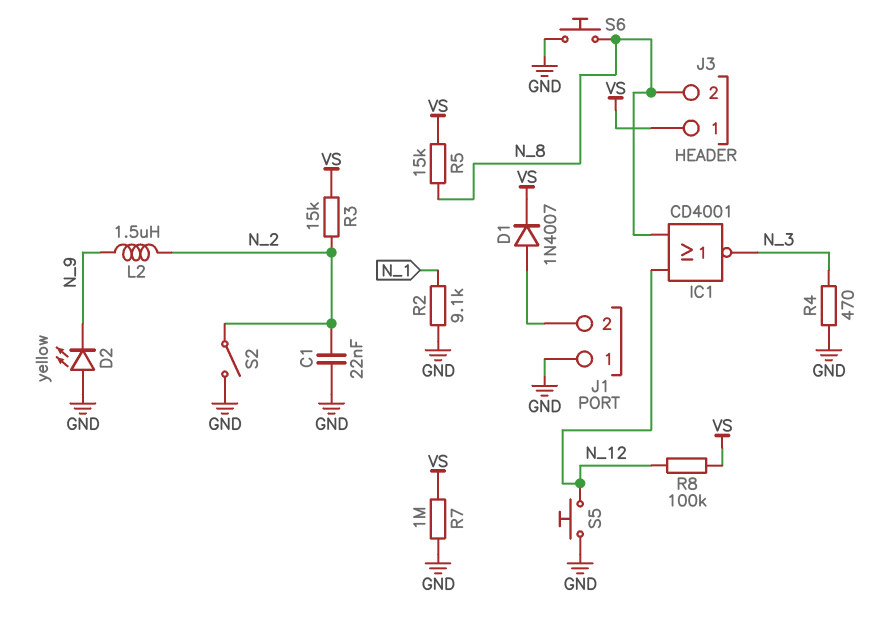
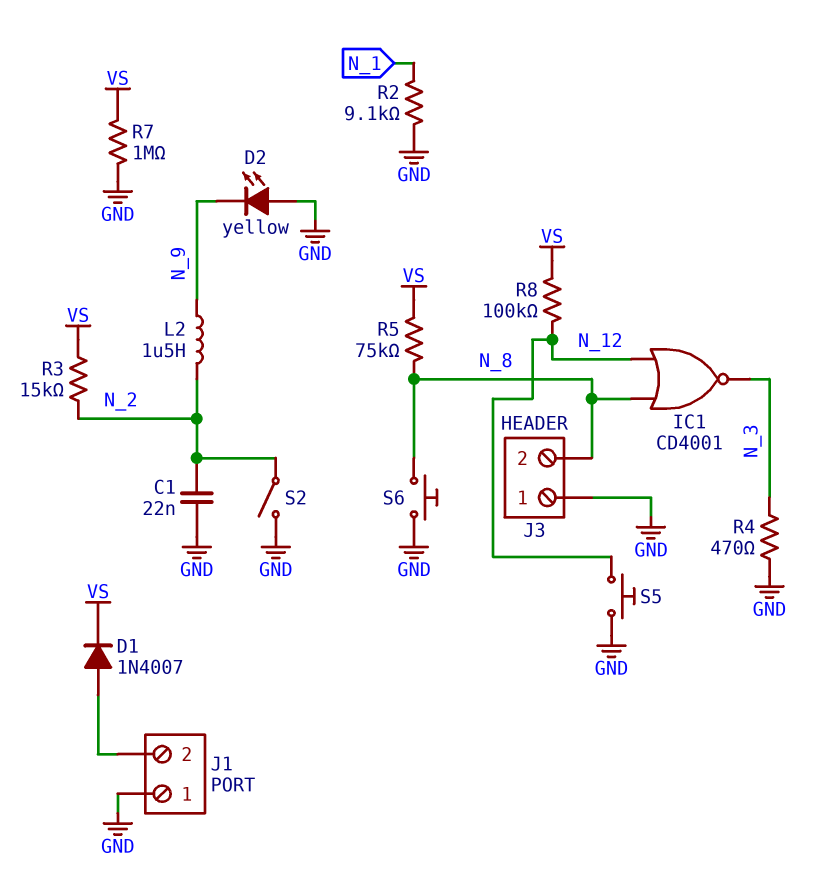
J3 pin 1: VS -> GND
R5: 15k (N_8, VS) -> 75k (N_8, VS)

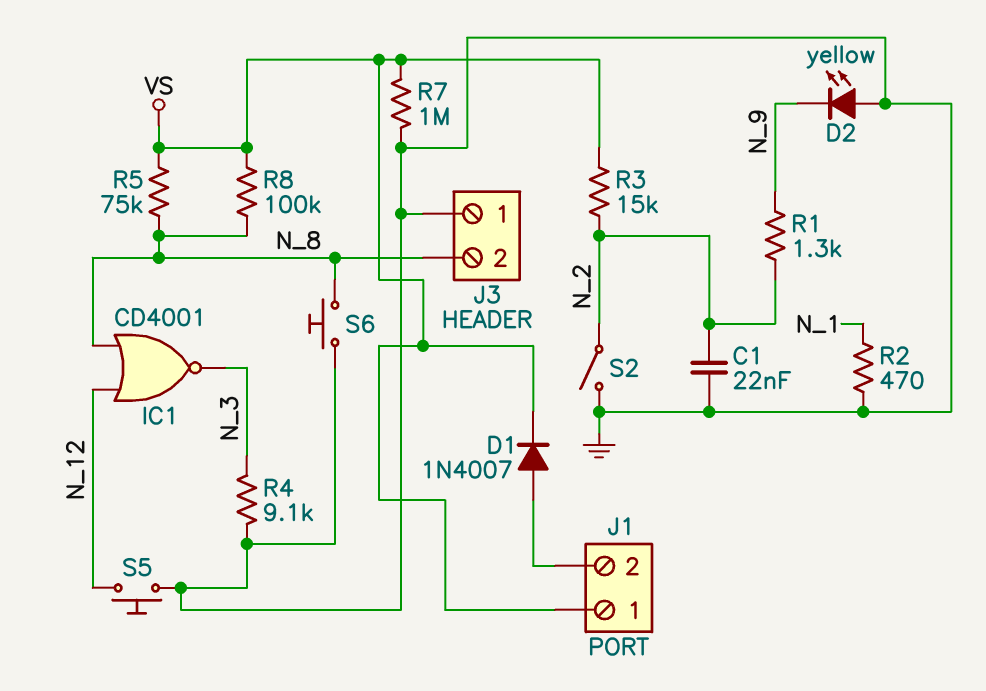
J1 pin 1: GND -> VS
L2: 1.5uH (N_2, N_9) -> none
R1: none -> 1.3k (N_2, N_9)
R2: 9.1k (GND, N_1) -> 470 (GND, N_1)
R4: 470 (GND, N_3) -> 9.1k (GND, N_3)
R8: 100k (N_12, VS) -> 100k (N_8, VS)

